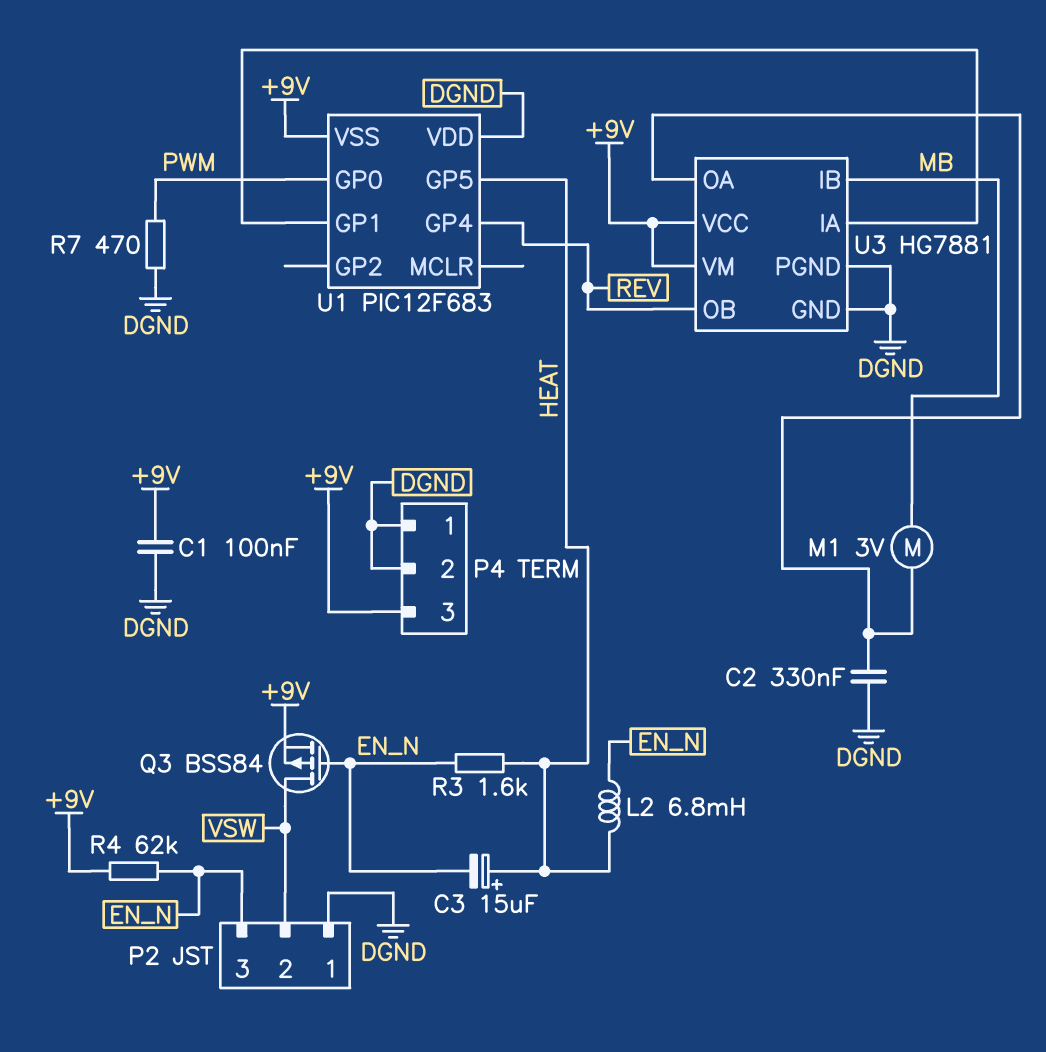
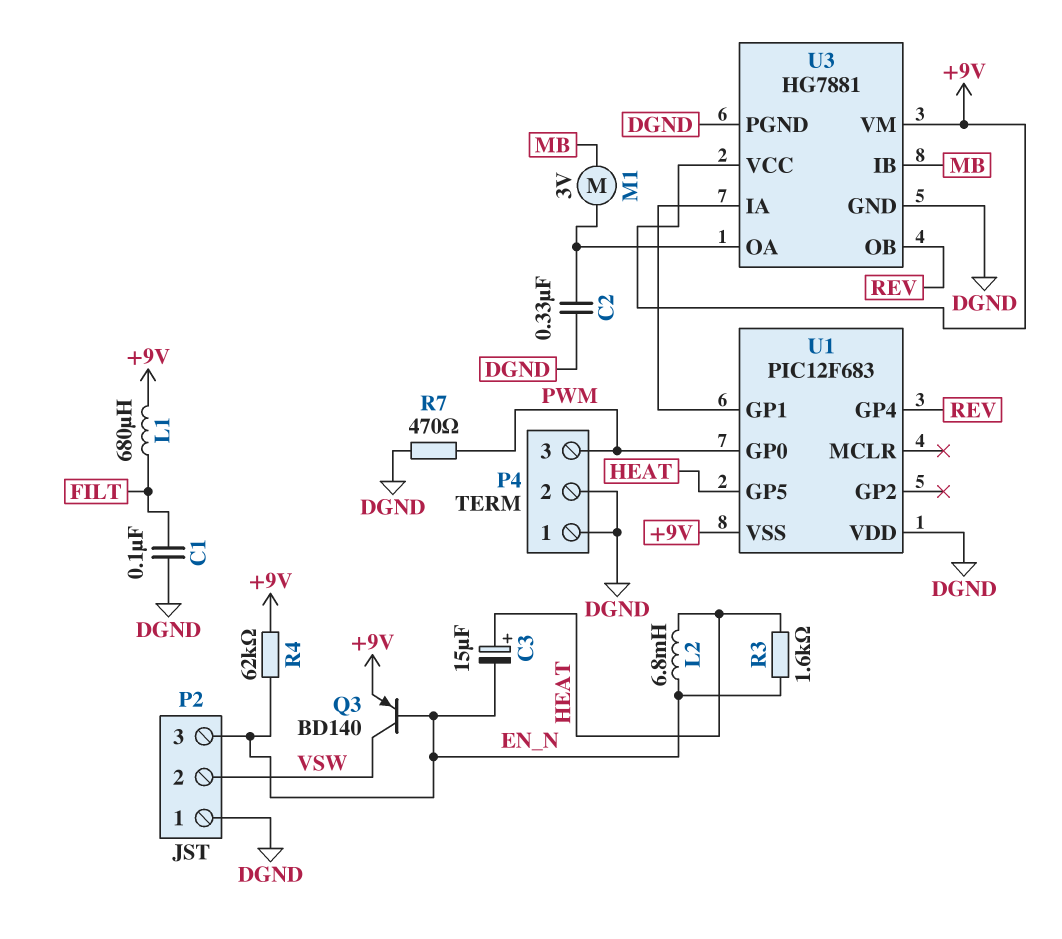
C1: 100nF (+9V, DGND) -> 100nF (DGND, FILT)
L1: none -> 680uH (+9V, FILT)
P4 pin 3: +9V -> PWM
Q3: PMOS BSS84 (G EN_N, D VSW, S +9V) -> PNP BD140 (B EN_N, C VSW, E +9V)

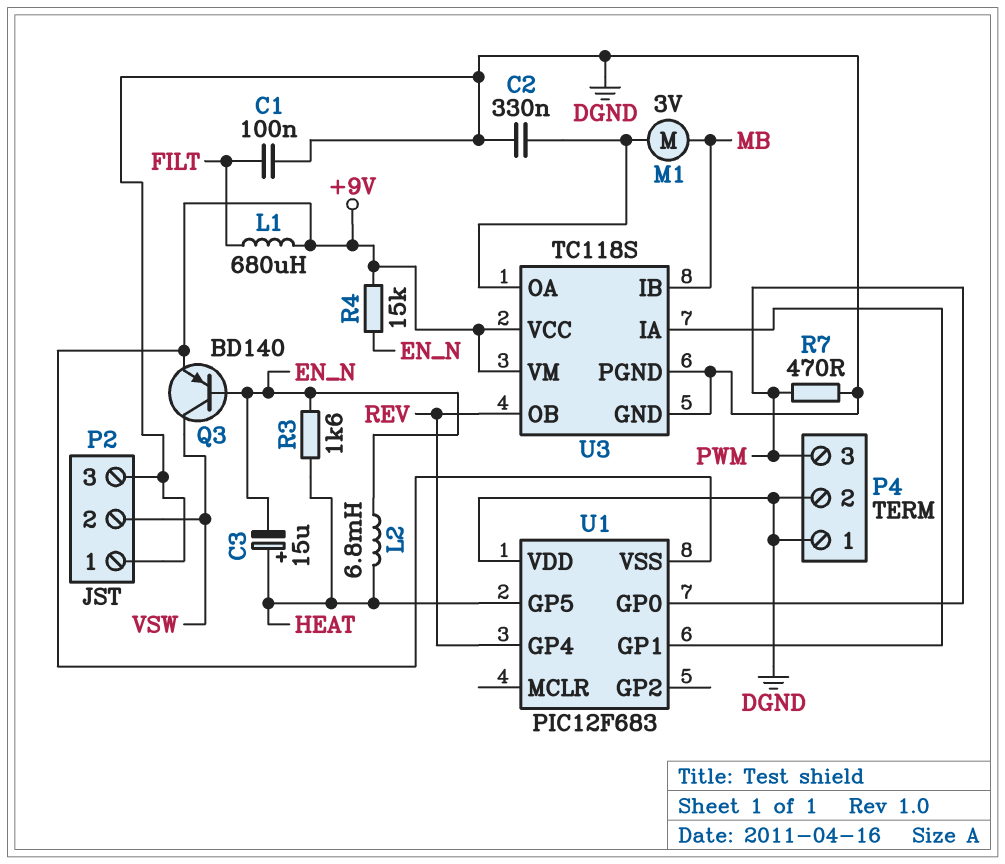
P2 pin 3: EN_N -> DGND
R4: 62k (+9V, EN_N) -> 15k (+9V, EN_N)
U3: HG7881 -> TC118S

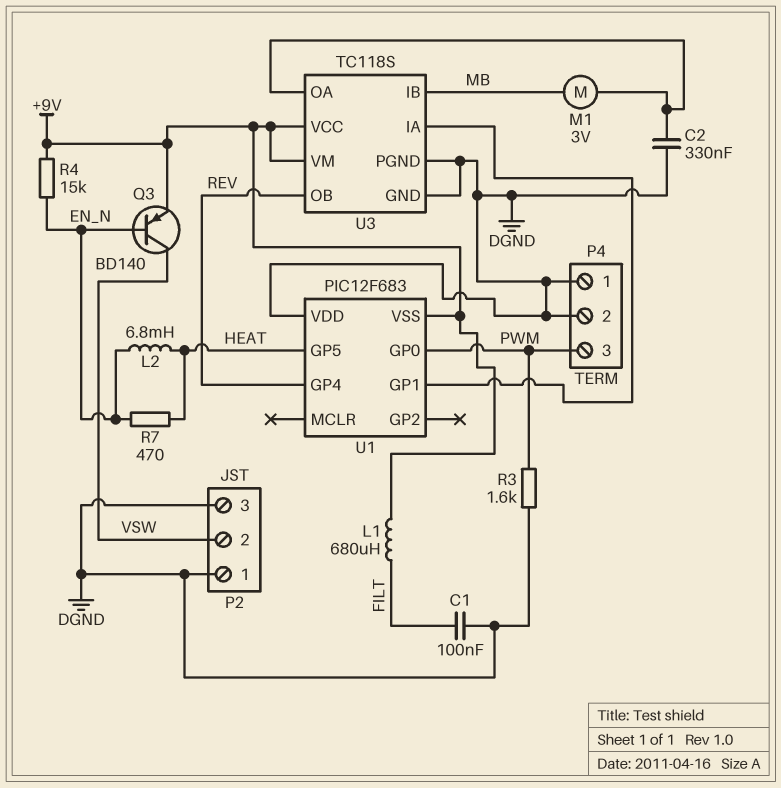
C3: 15uF (plus HEAT, minus EN_N) -> none
R3: 1.6k (EN_N, HEAT) -> 1.6k (DGND, PWM)
R7: 470 (DGND, PWM) -> 470 (EN_N, HEAT)

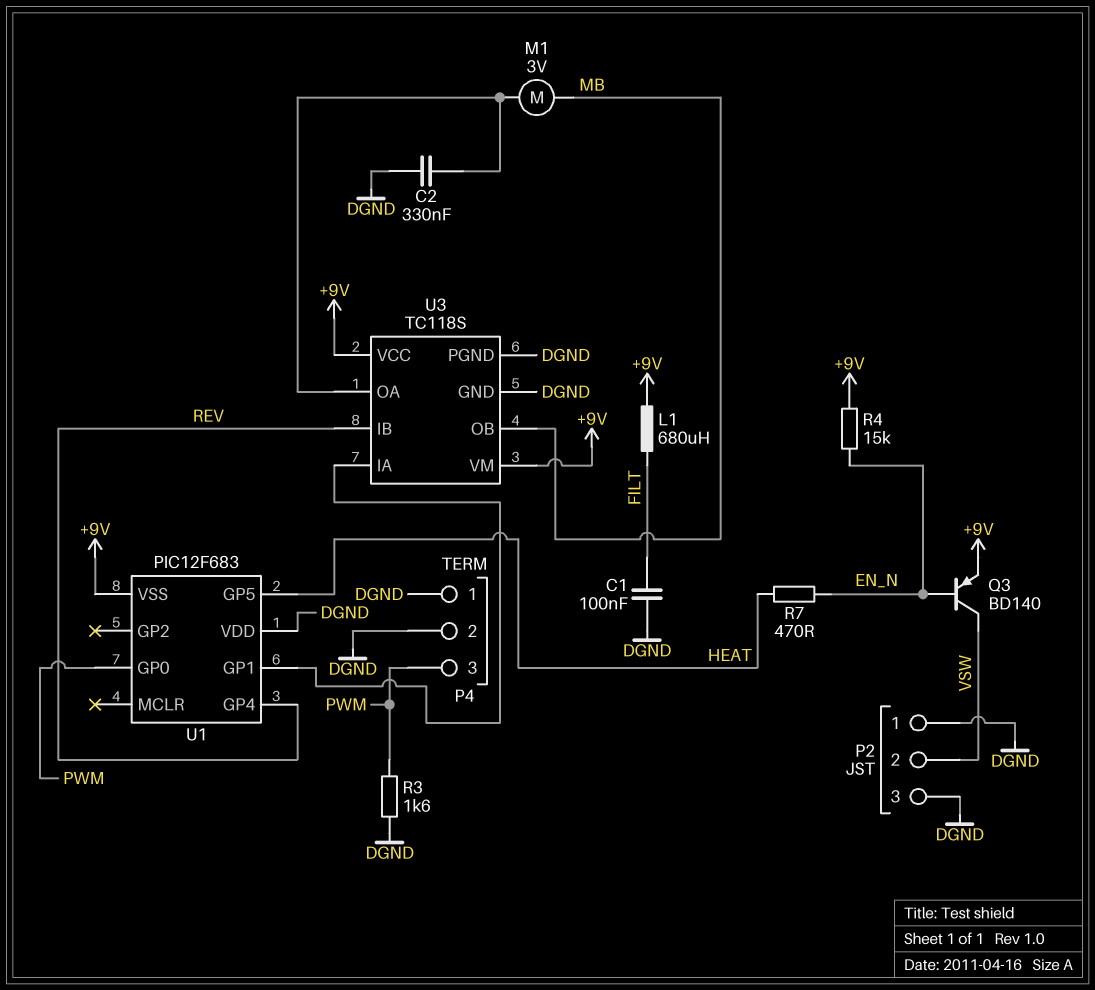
L2: 6.8mH (EN_N, HEAT) -> none
U3 pin IB: MB -> REV
U3 pin OB: REV -> MB

